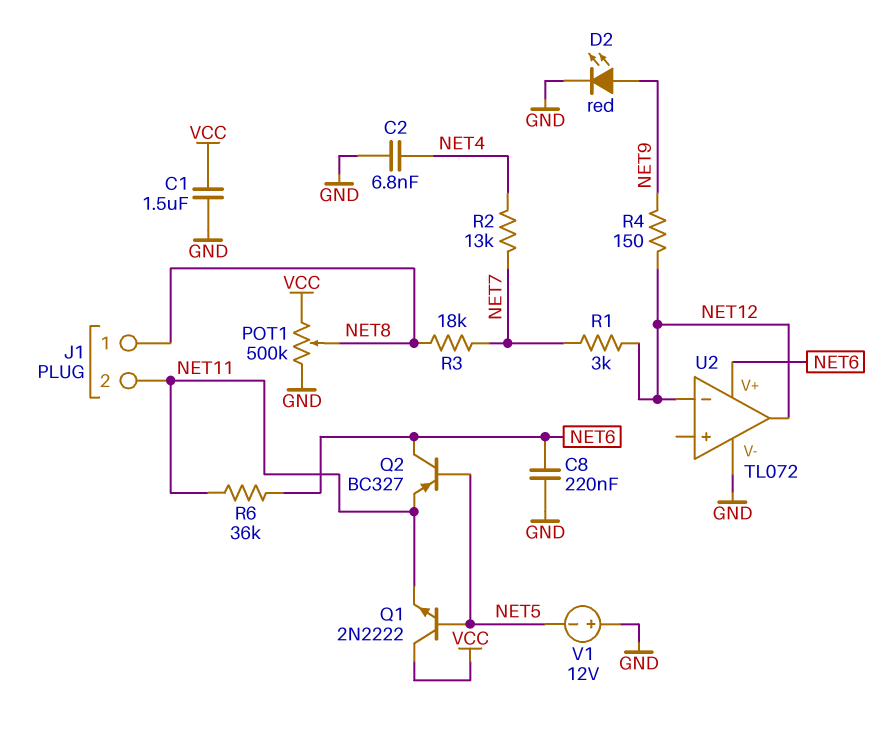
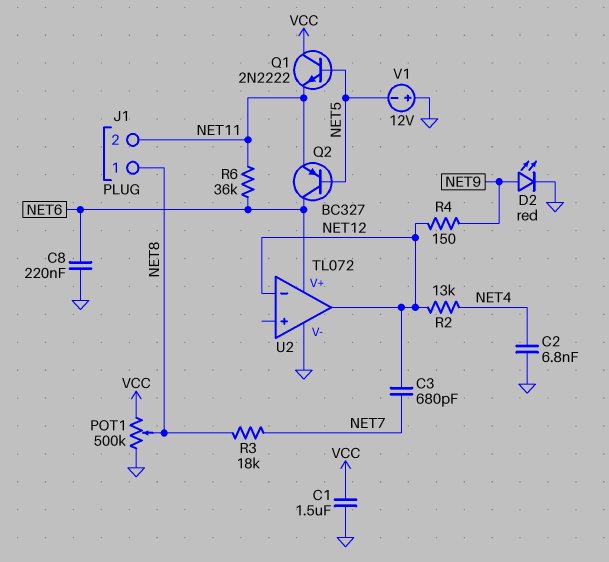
C3: none -> 680pF (NET7, NET12)
R1: 3k (NET7, NET12) -> none
R2: 13k (NET4, NET7) -> 13k (NET4, NET12)

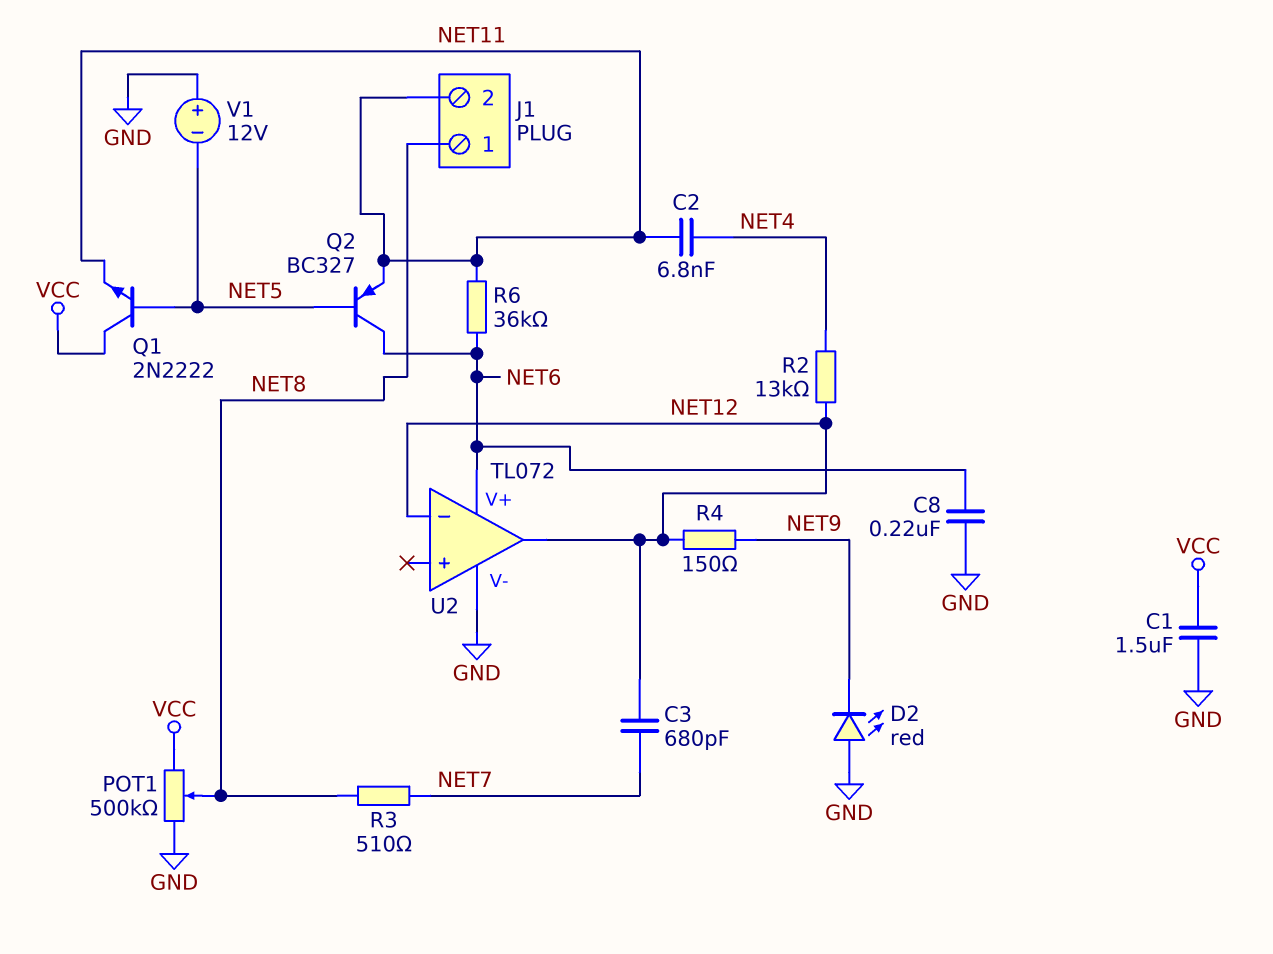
C2: 6.8nF (GND, NET4) -> 6.8nF (NET4, NET11)
D2: LED red (A NET9, K GND) -> LED red (A GND, K NET9)
R3: 18k (NET7, NET8) -> 510 (NET7, NET8)

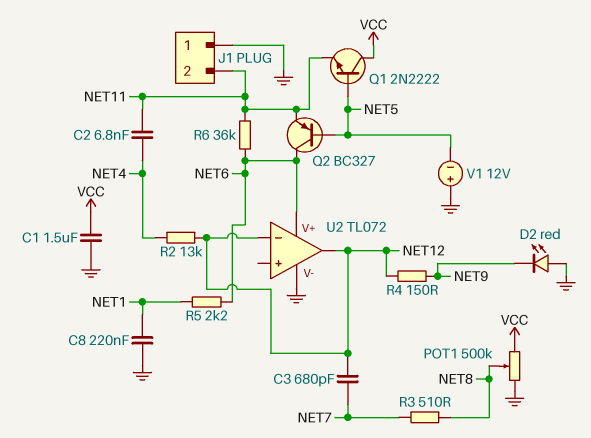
C8: 220nF (GND, NET6) -> 220nF (GND, NET1)
J1 pin 1: NET8 -> GND
R5: none -> 2.2k (NET1, NET6)

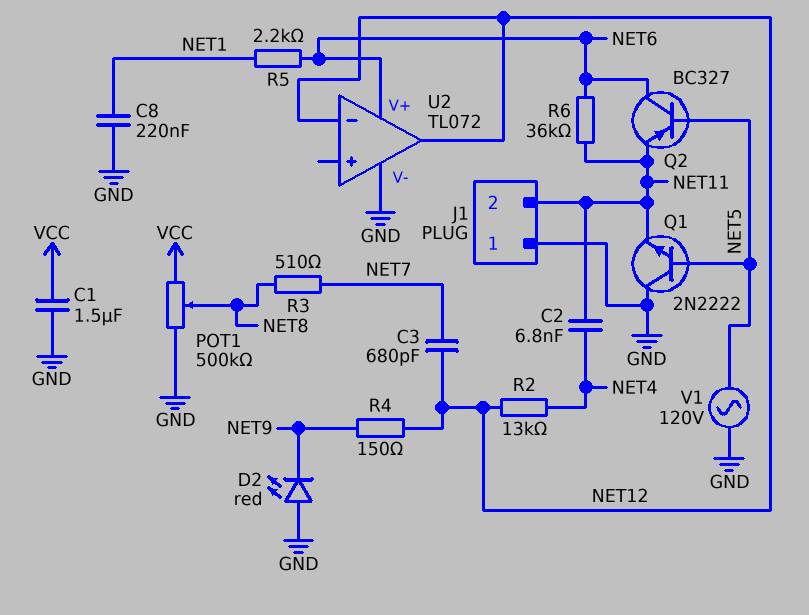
Q1: NPN 2N2222 (B NET5, C VCC, E NET11) -> NPN 2N2222 (B NET5, C GND, E NET11)
V1: 12V (plus GND, minus NET5) -> AC 120V (GND, NET5)

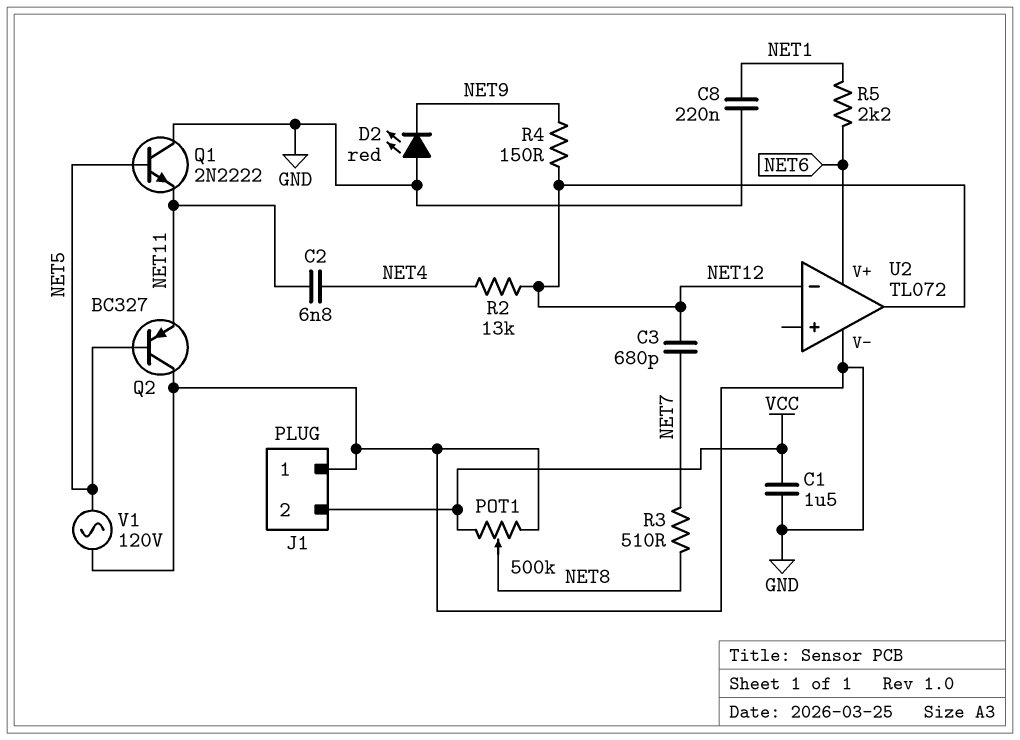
J1 pin 2: NET11 -> VCC
Q2: PNP BC327 (B NET5, C NET6, E NET11) -> PNP BC327 (B NET5, C GND, E NET11)
R6: 36k (NET6, NET11) -> none

